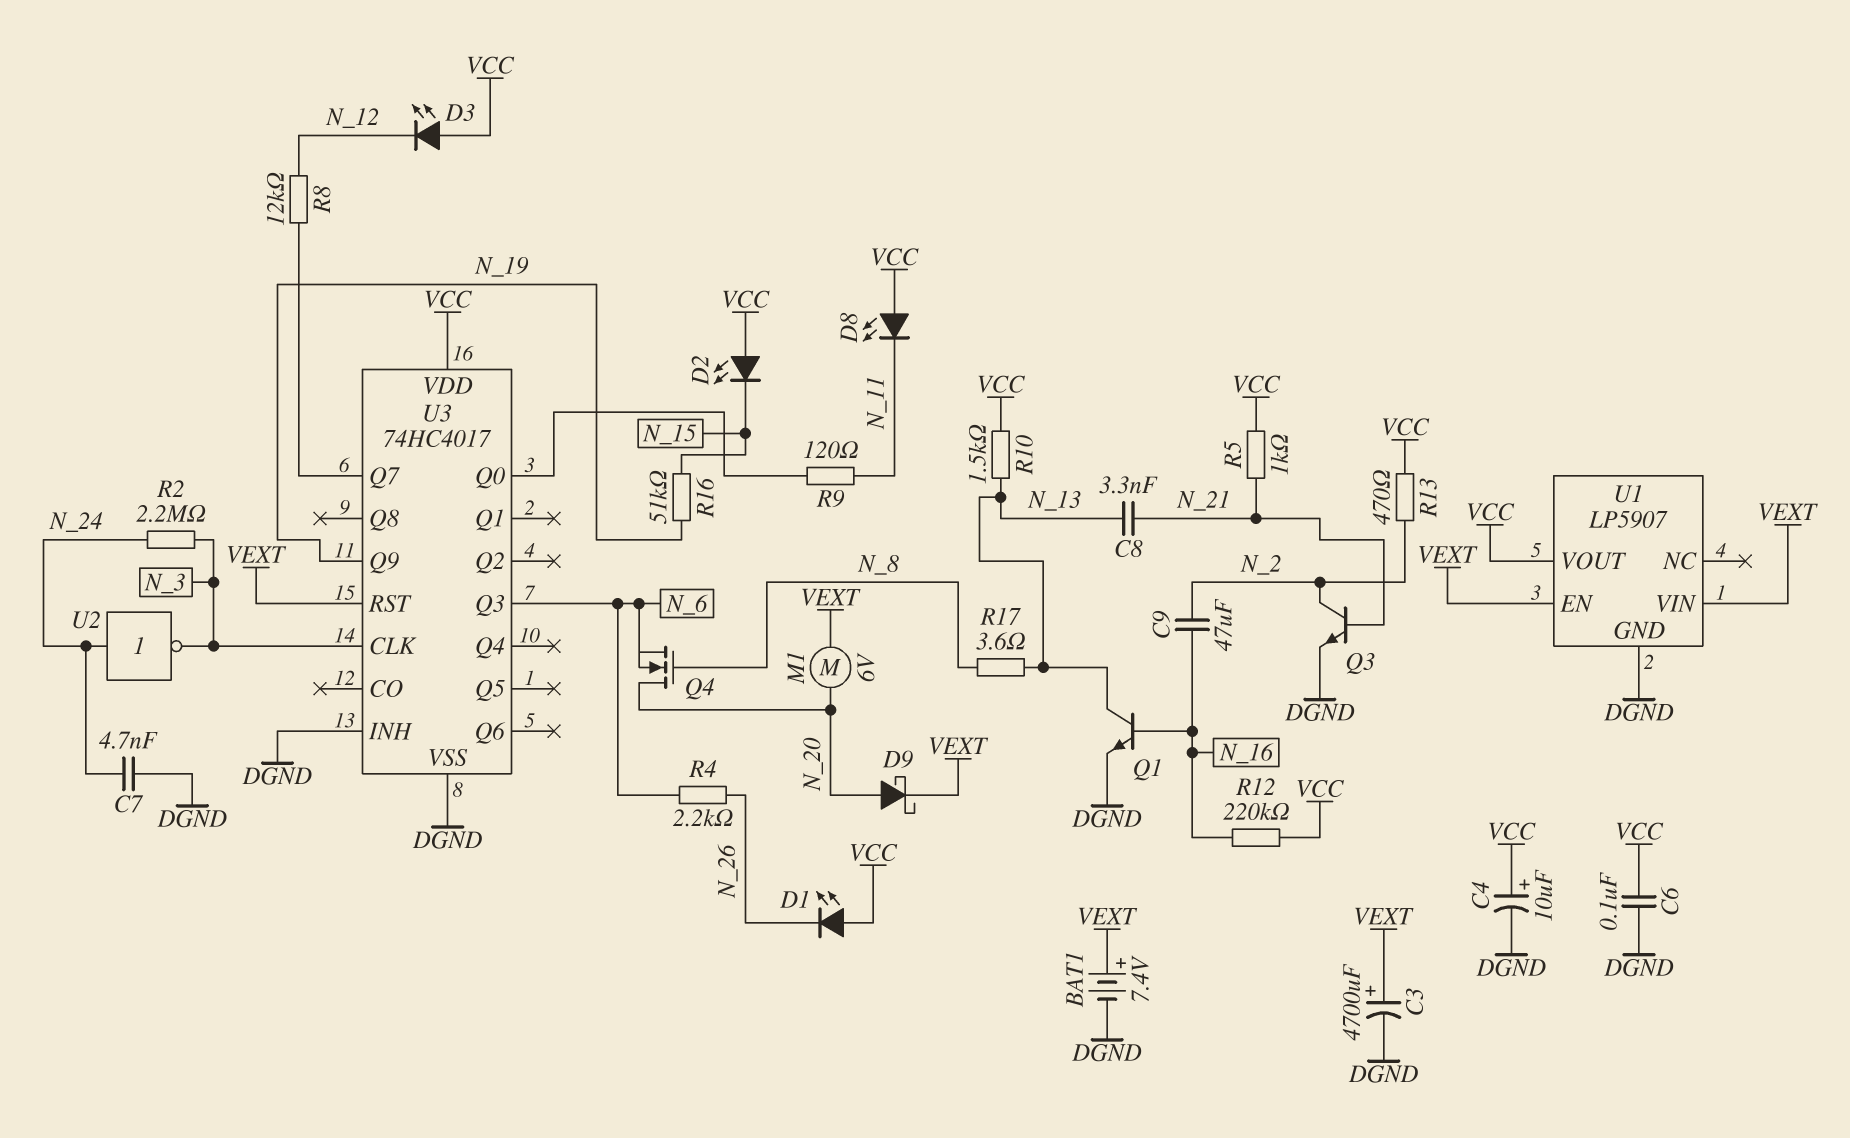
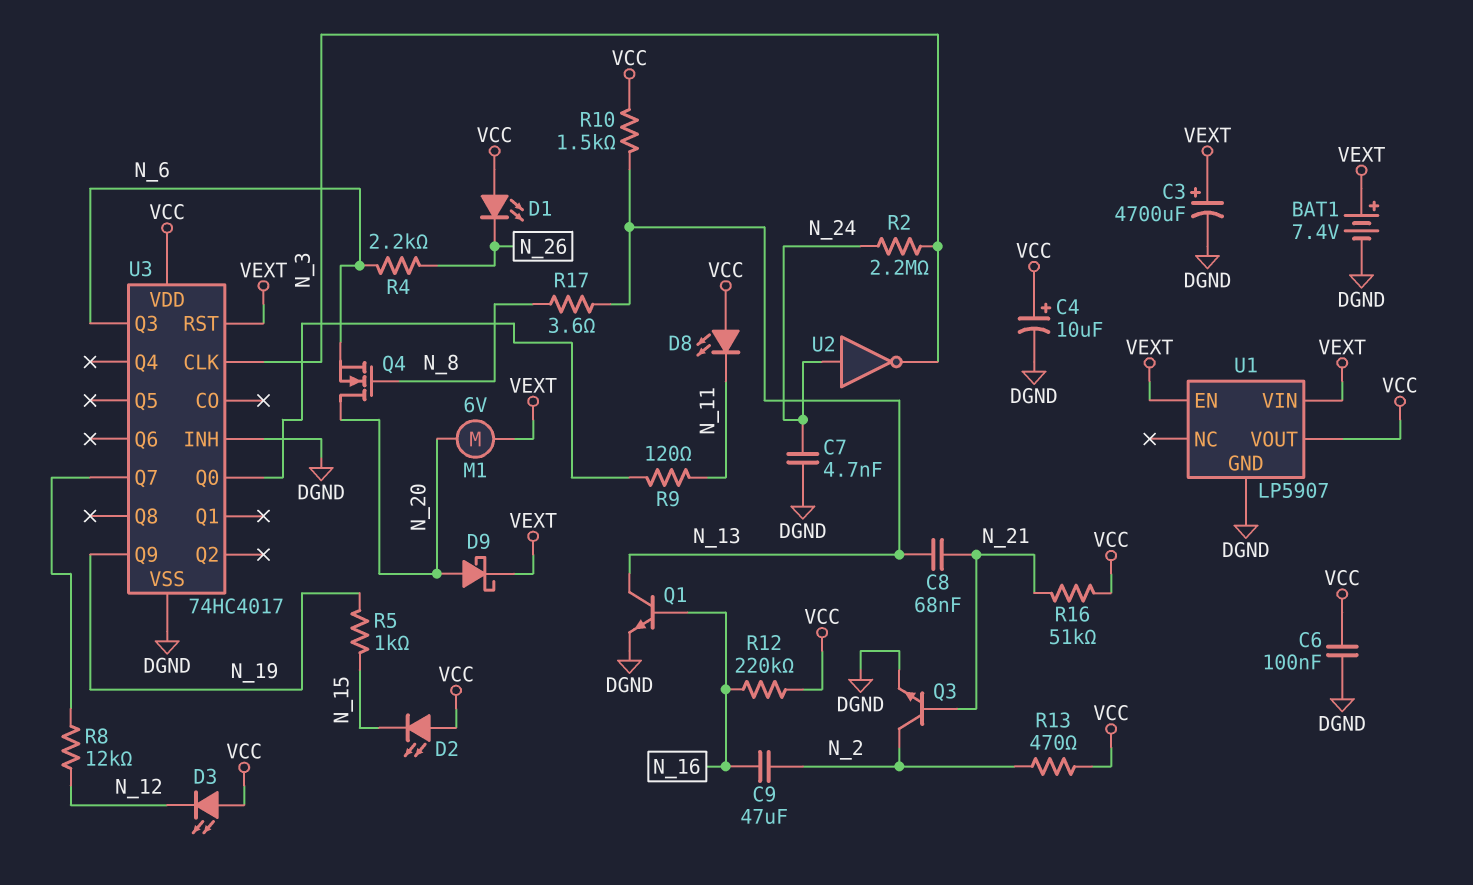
C8: 3.3nF (N_13, N_21) -> 68nF (N_13, N_21)
R5: 1k (N_21, VCC) -> 1k (N_15, N_19)
R16: 51k (N_15, N_19) -> 51k (N_21, VCC)

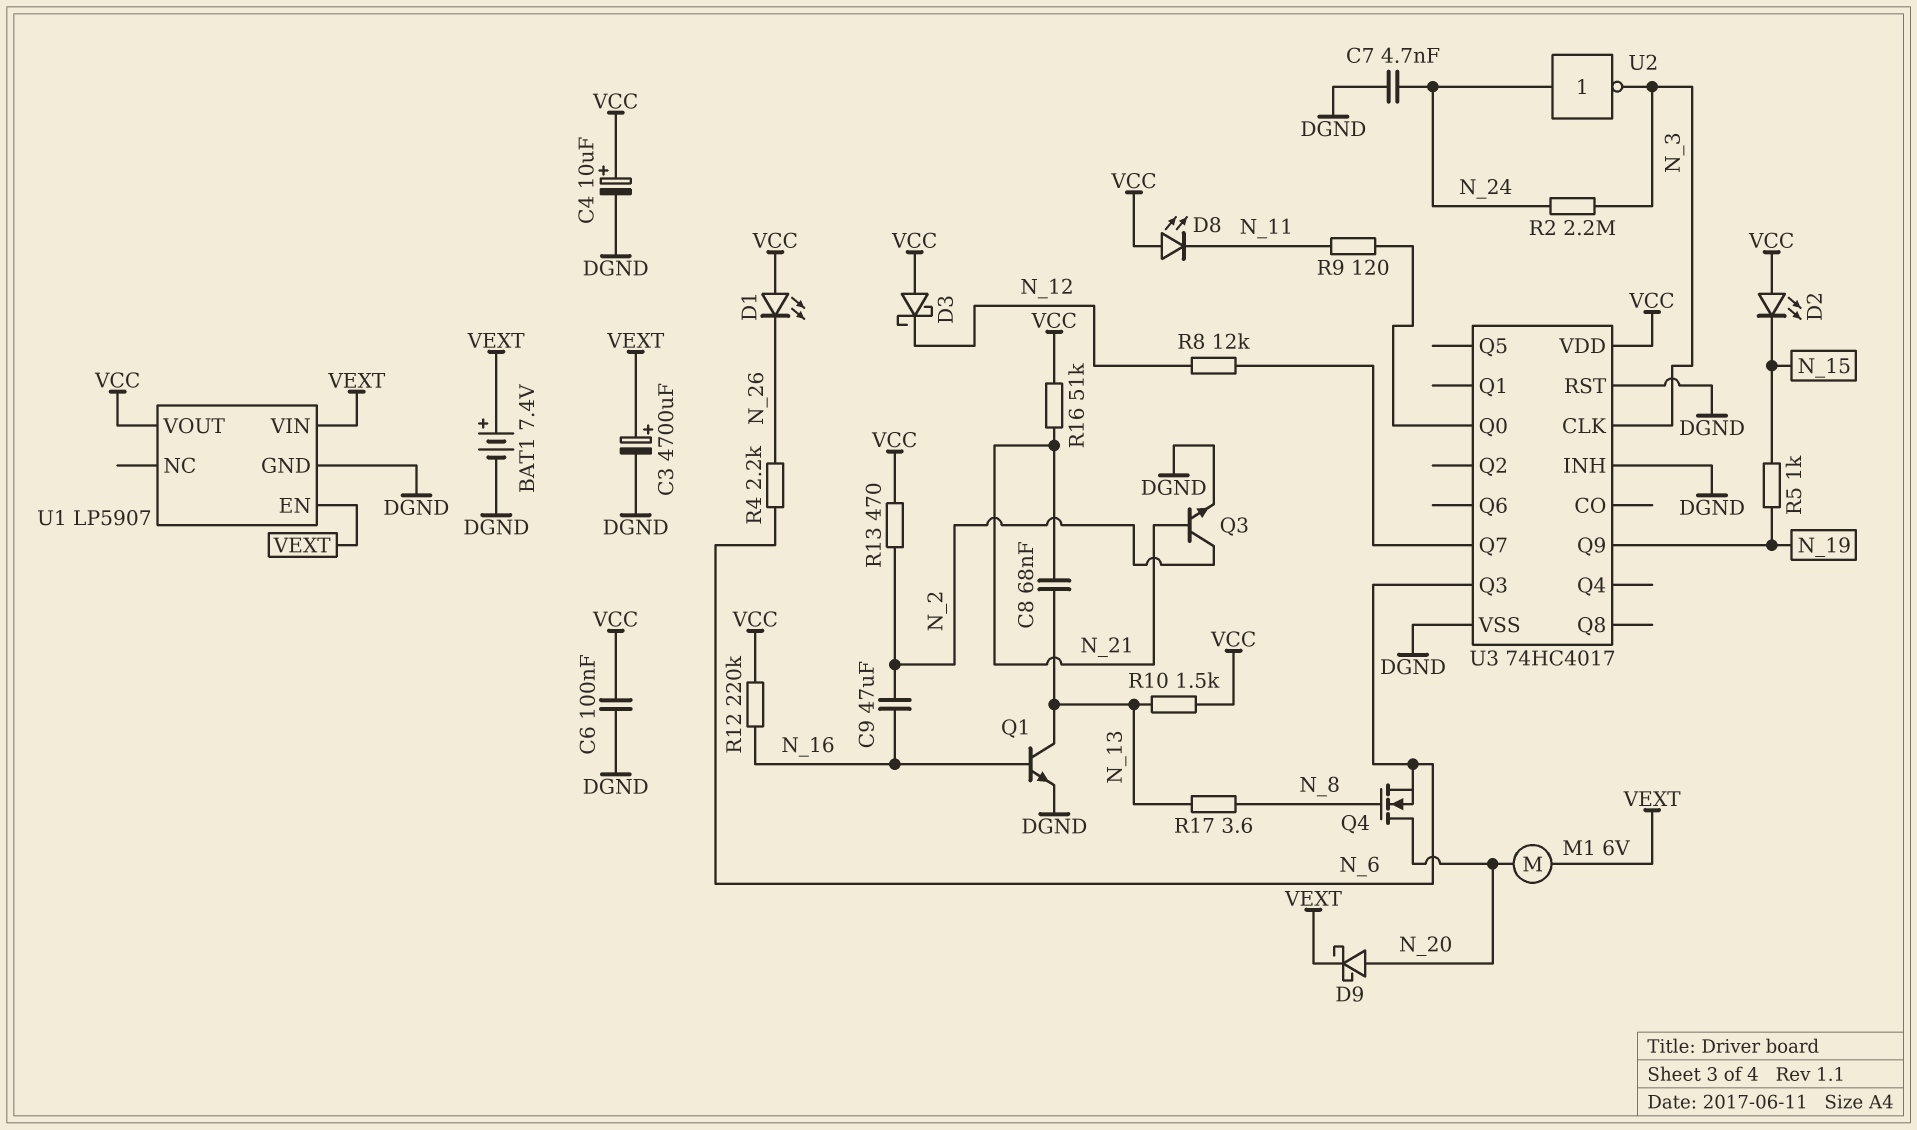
D3: LED (A VCC, K N_12) -> schottky (A VCC, K N_12)
U3 pin RST: VEXT -> DGND

